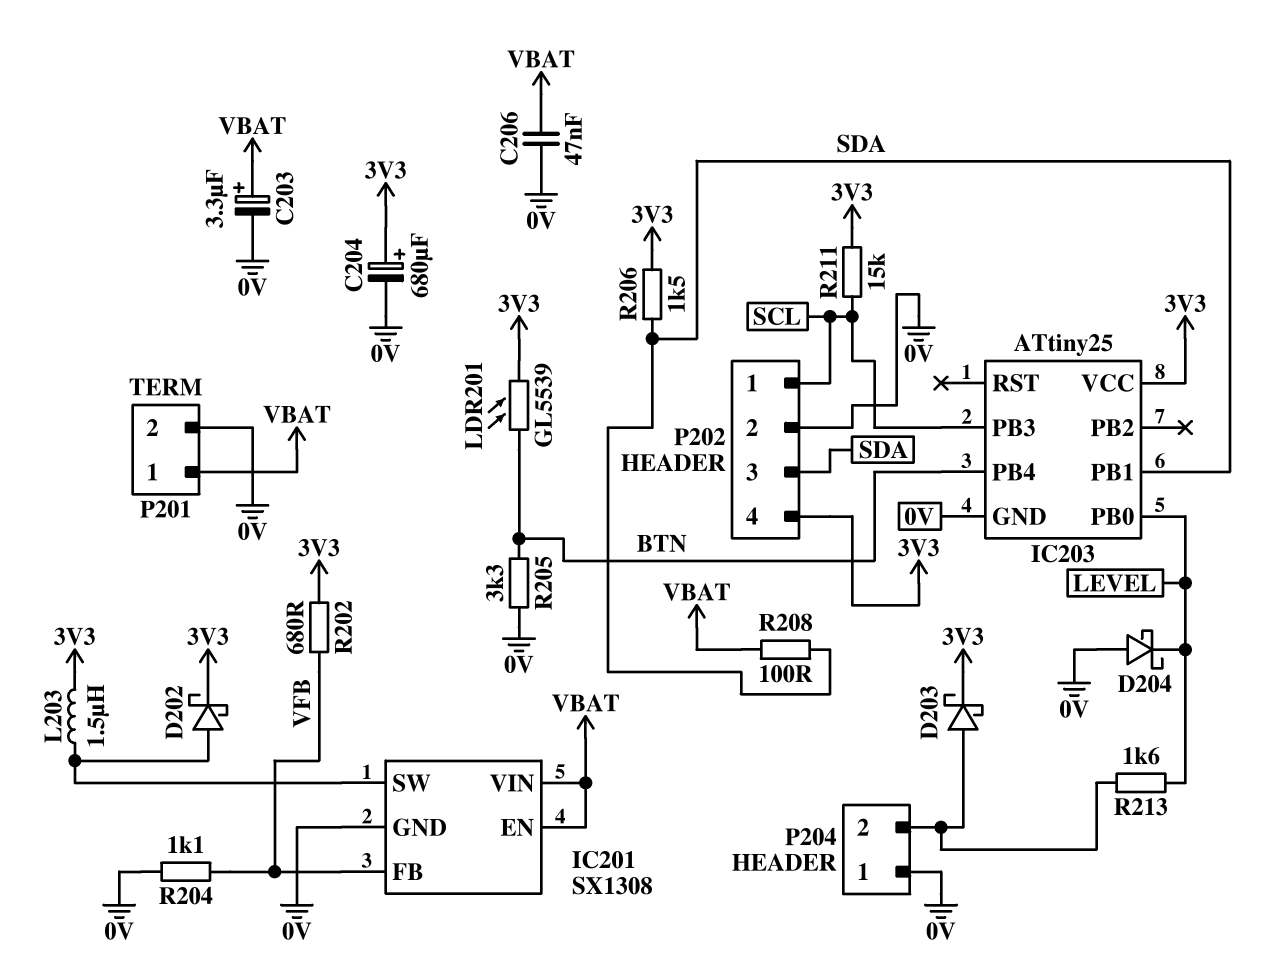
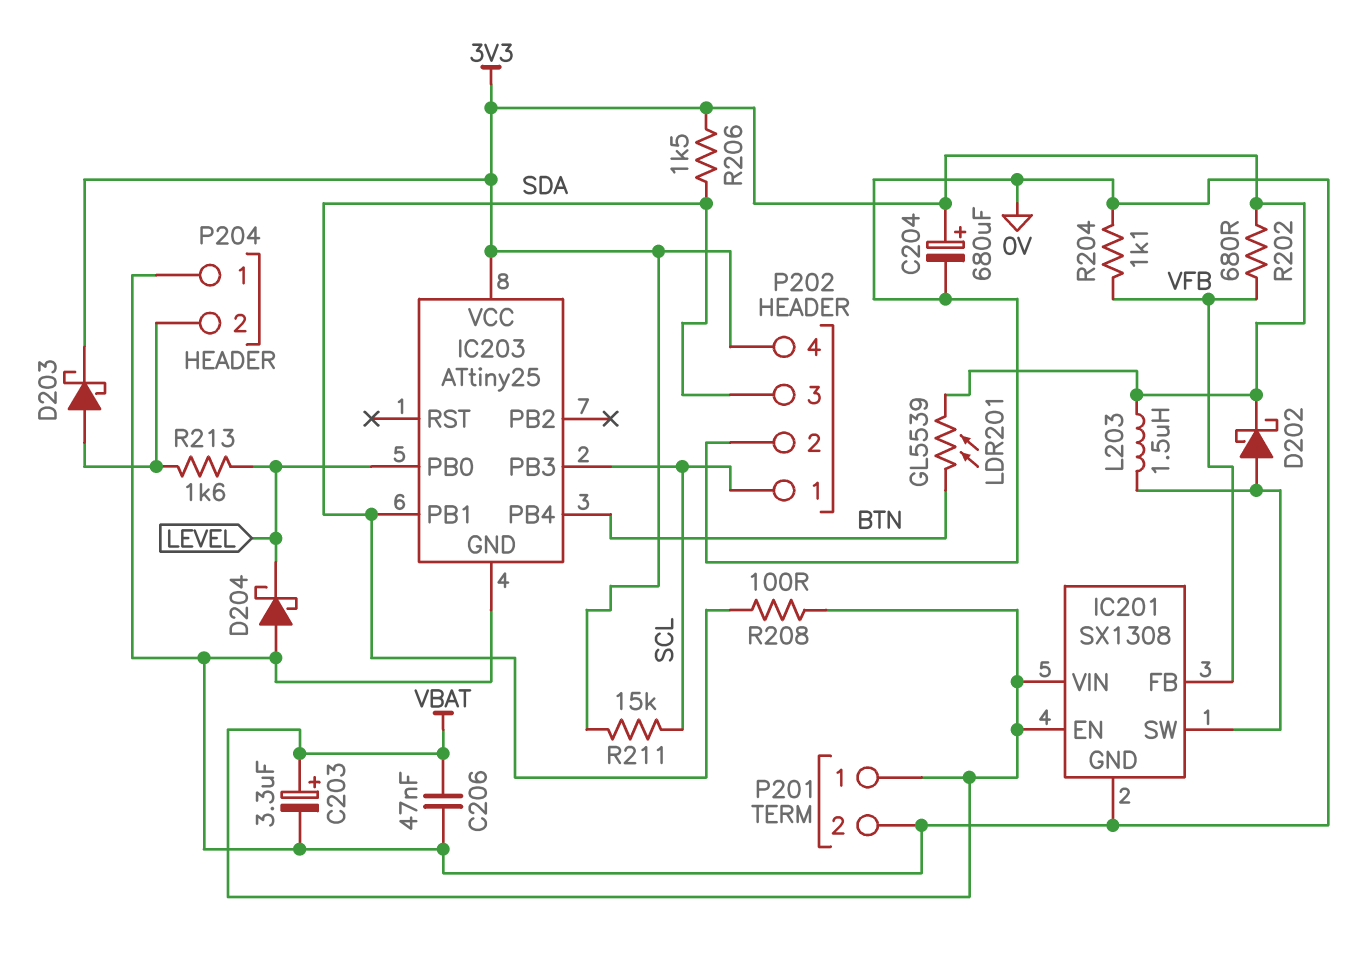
R205: 3.3k (0V, BTN) -> none

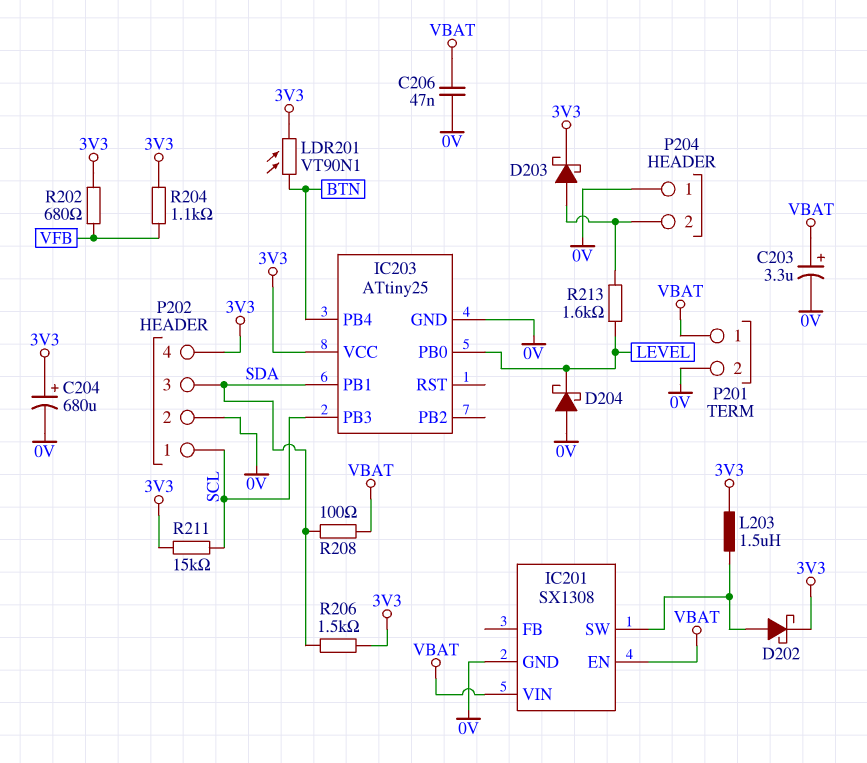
IC201 pin FB: VFB -> none
LDR201: GL5539 (3V3, BTN) -> VT90N1 (3V3, BTN)
R204: 1.1k (0V, VFB) -> 1.1k (3V3, VFB)

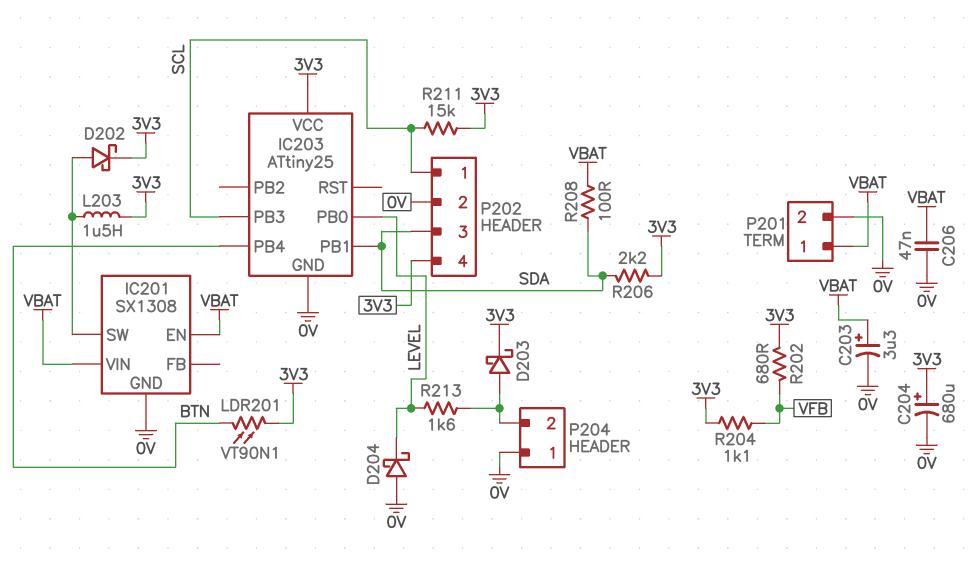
R206: 1.5k (3V3, SDA) -> 2.2k (3V3, SDA)

